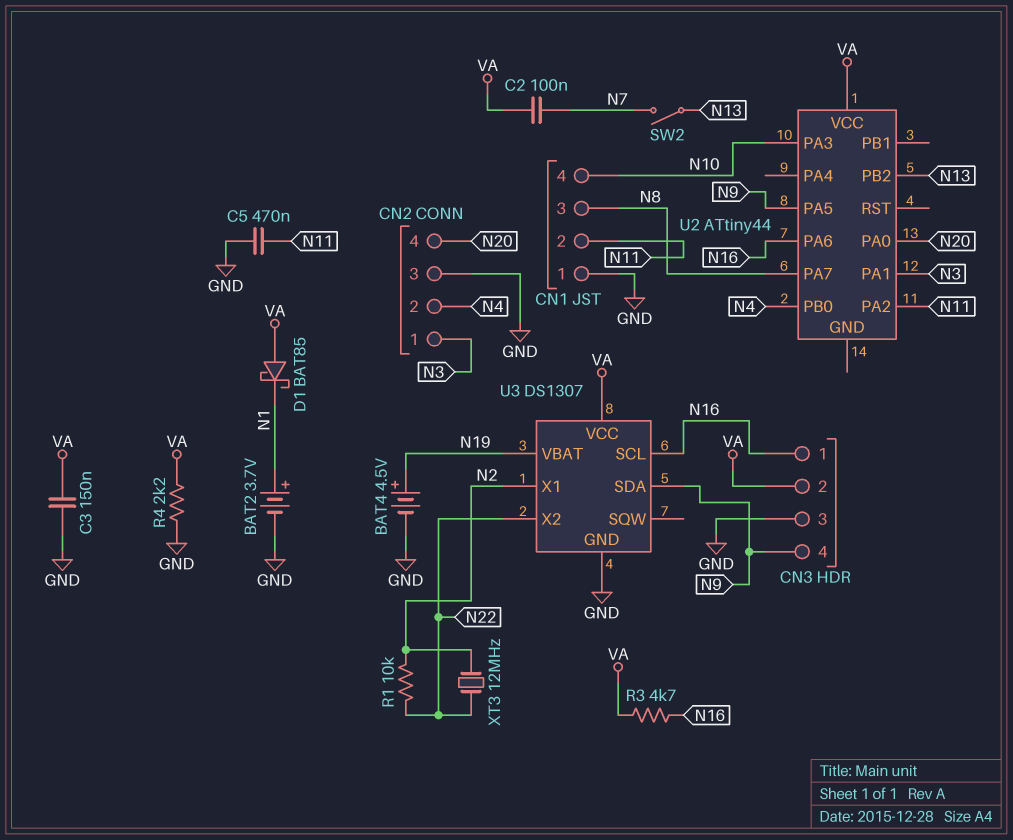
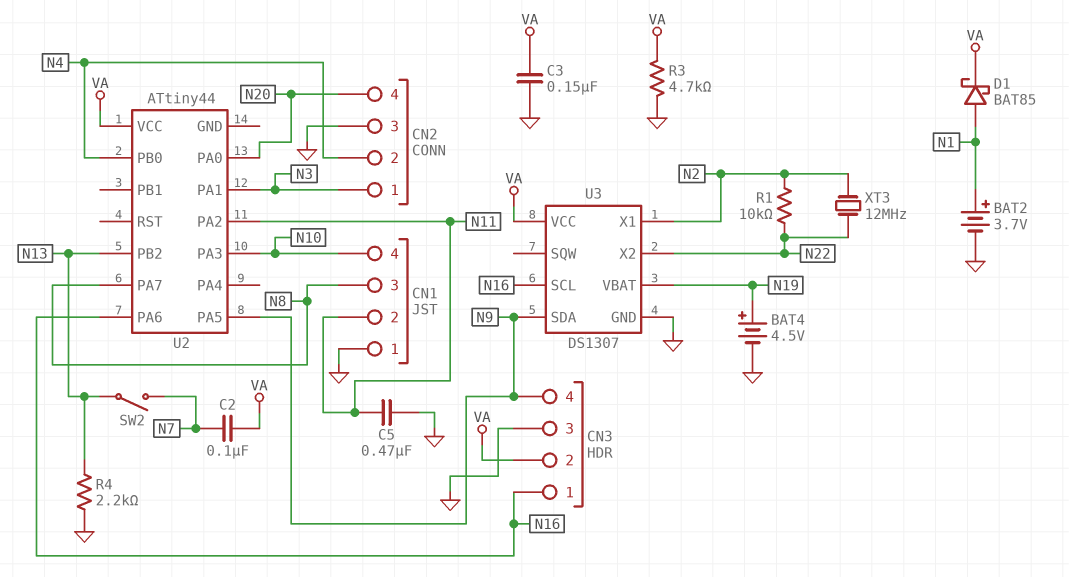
D1: schottky BAT85 (A VA, K N1) -> schottky BAT85 (A N1, K VA)
R3: 4.7k (N16, VA) -> 4.7k (GND, VA)
R4: 2.2k (GND, VA) -> 2.2k (GND, N13)

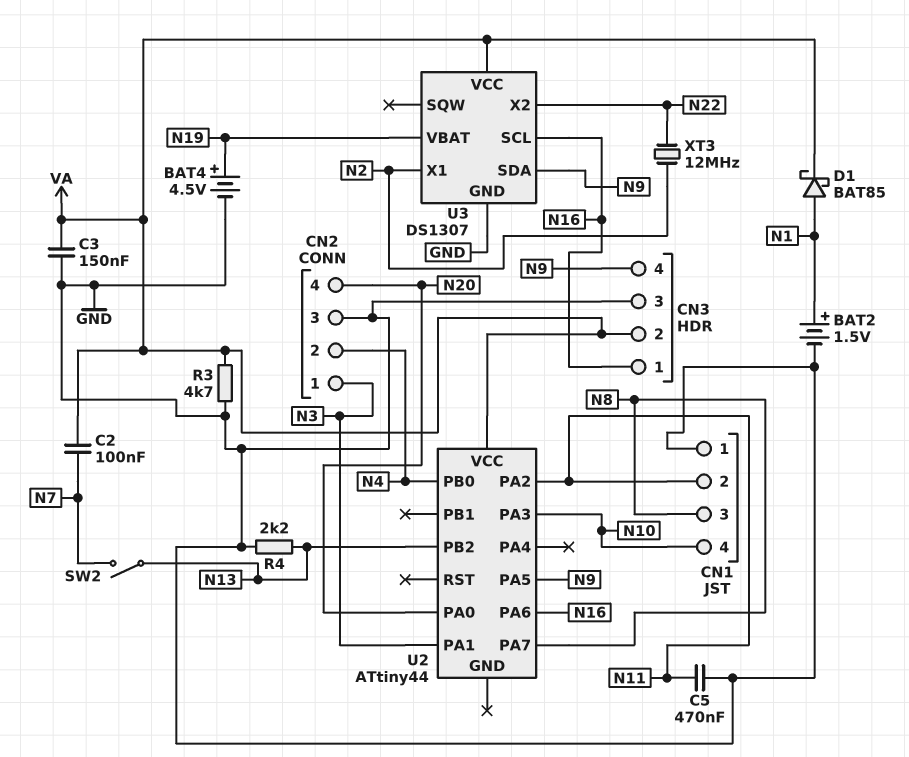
BAT2: 3.7V (plus N1, minus GND) -> 1.5V (plus N1, minus GND)
R1: 10k (N2, N22) -> none

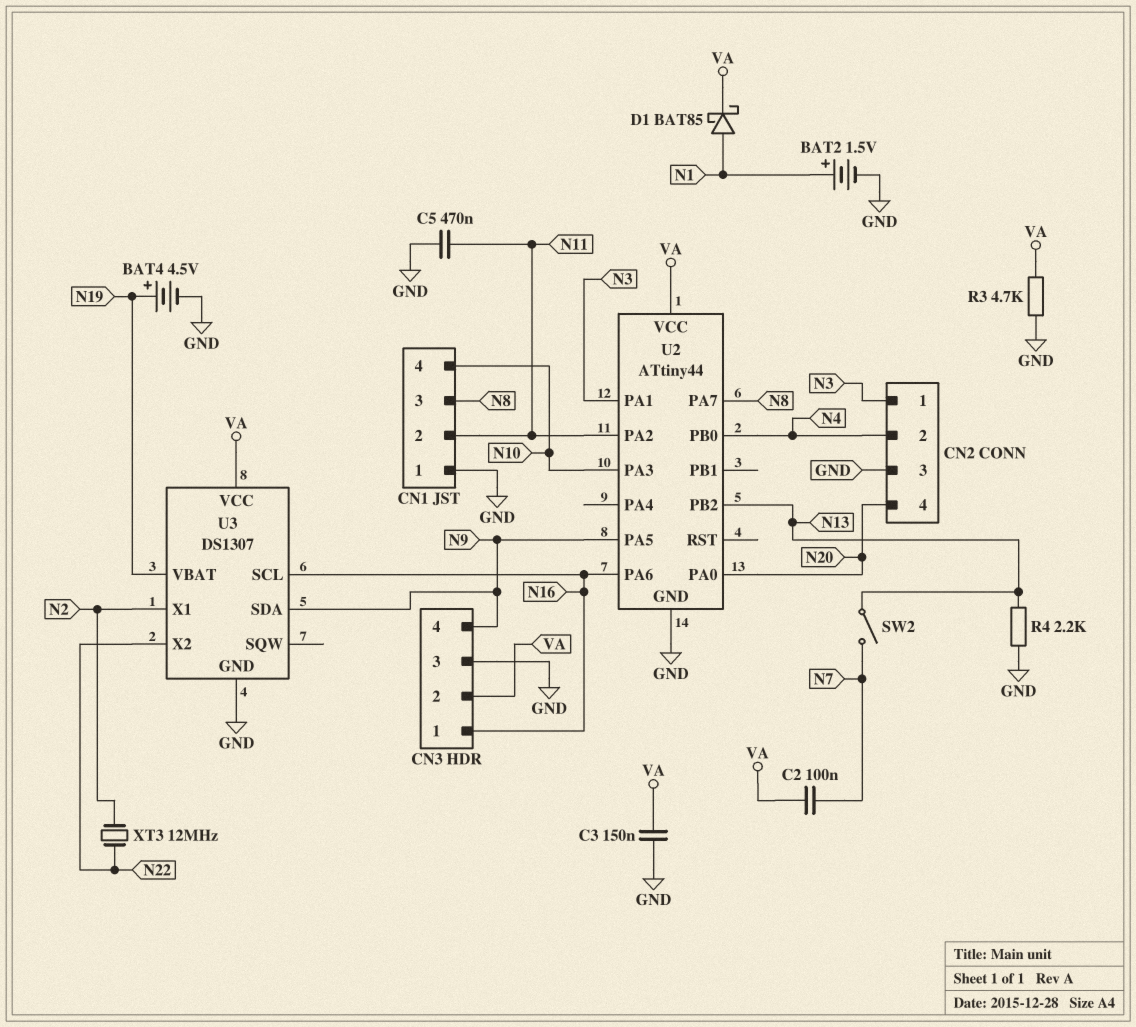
U2 pin GND: none -> GND

